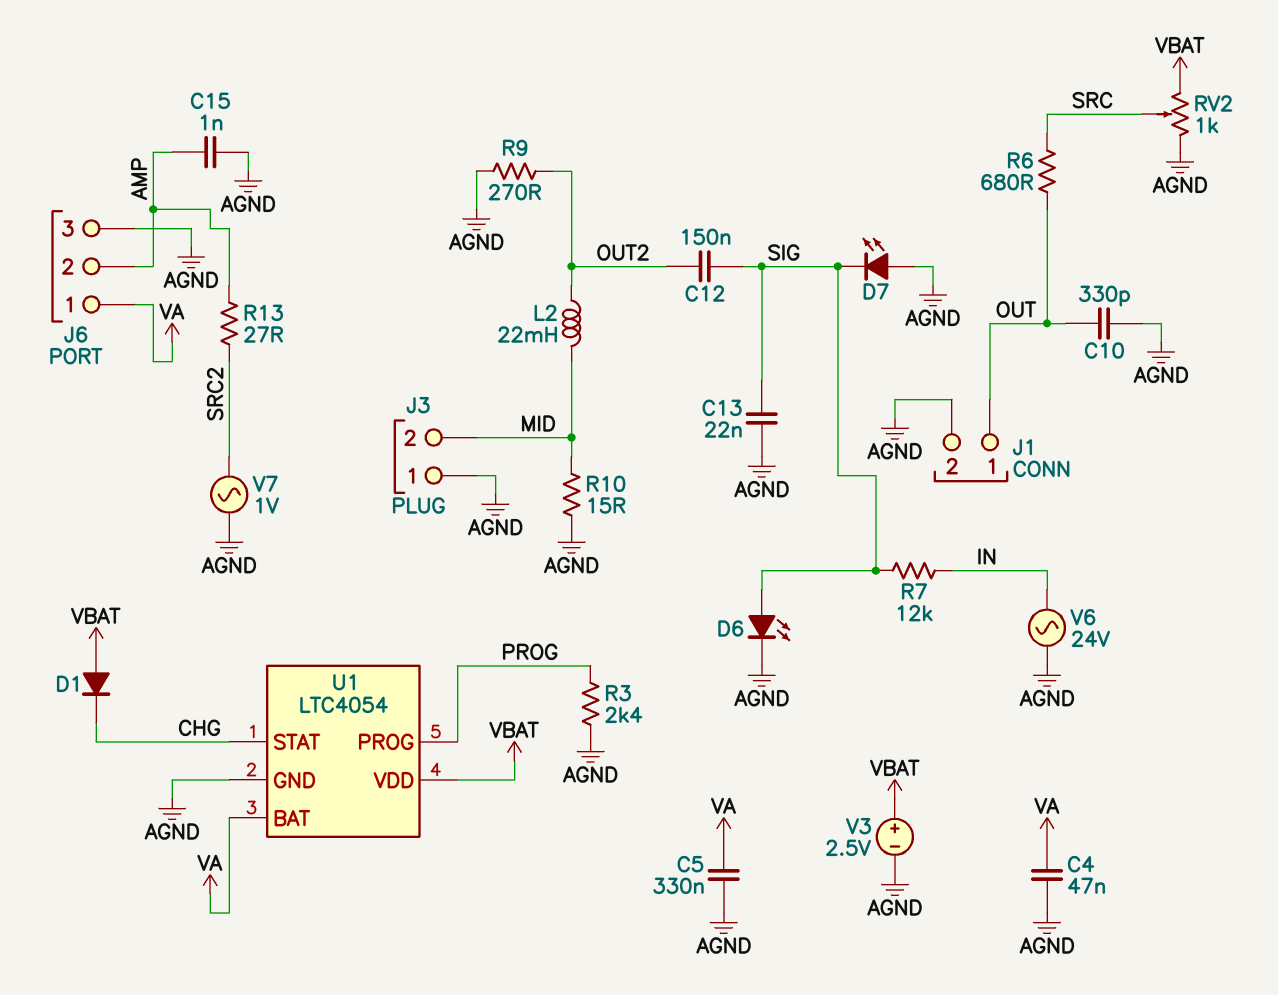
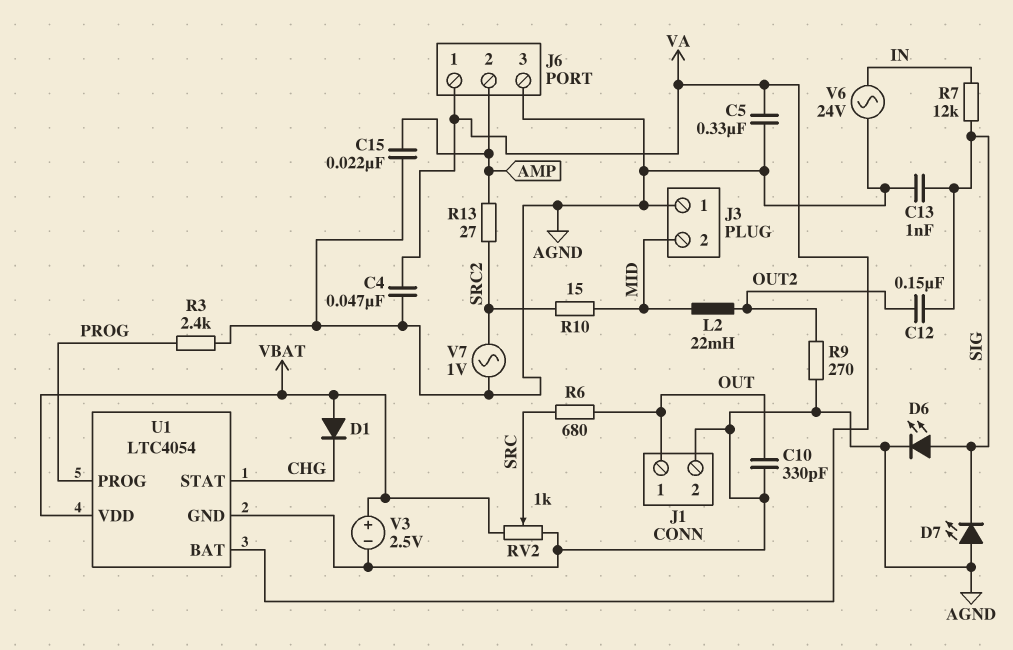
C13: 22nF (AGND, SIG) -> 1nF (AGND, SIG)
C15: 1nF (AGND, AMP) -> 22nF (AGND, AMP)
R10: 15 (AGND, MID) -> 15 (MID, SRC2)

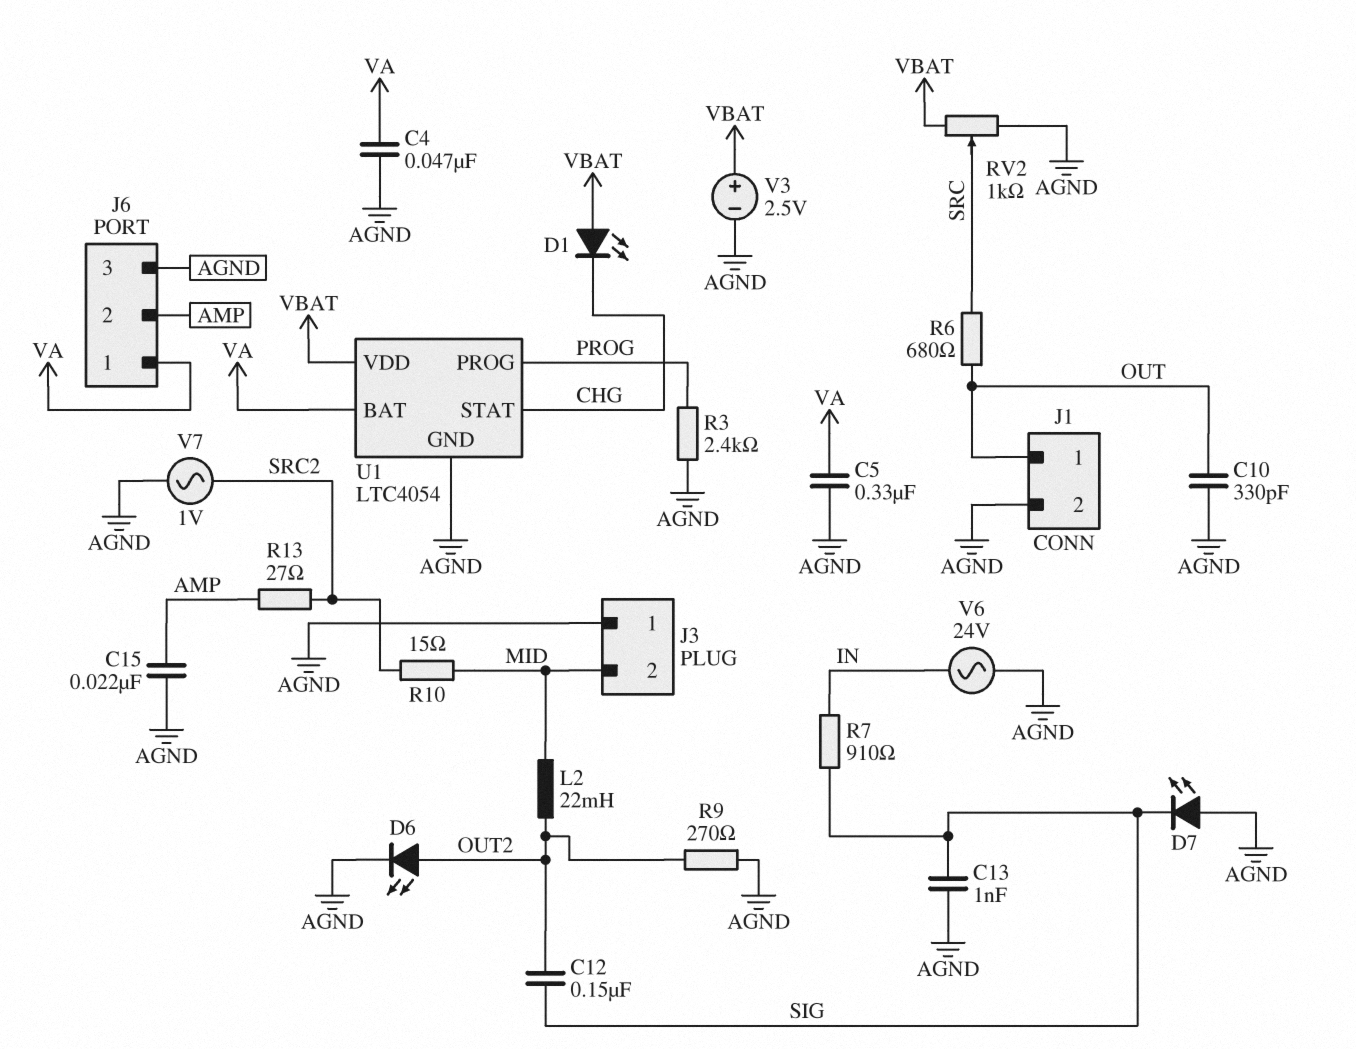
D1: diode (A VBAT, K CHG) -> LED (A VBAT, K CHG)
D6: LED (A SIG, K AGND) -> LED (A OUT2, K AGND)
R7: 12k (IN, SIG) -> 910 (IN, SIG)

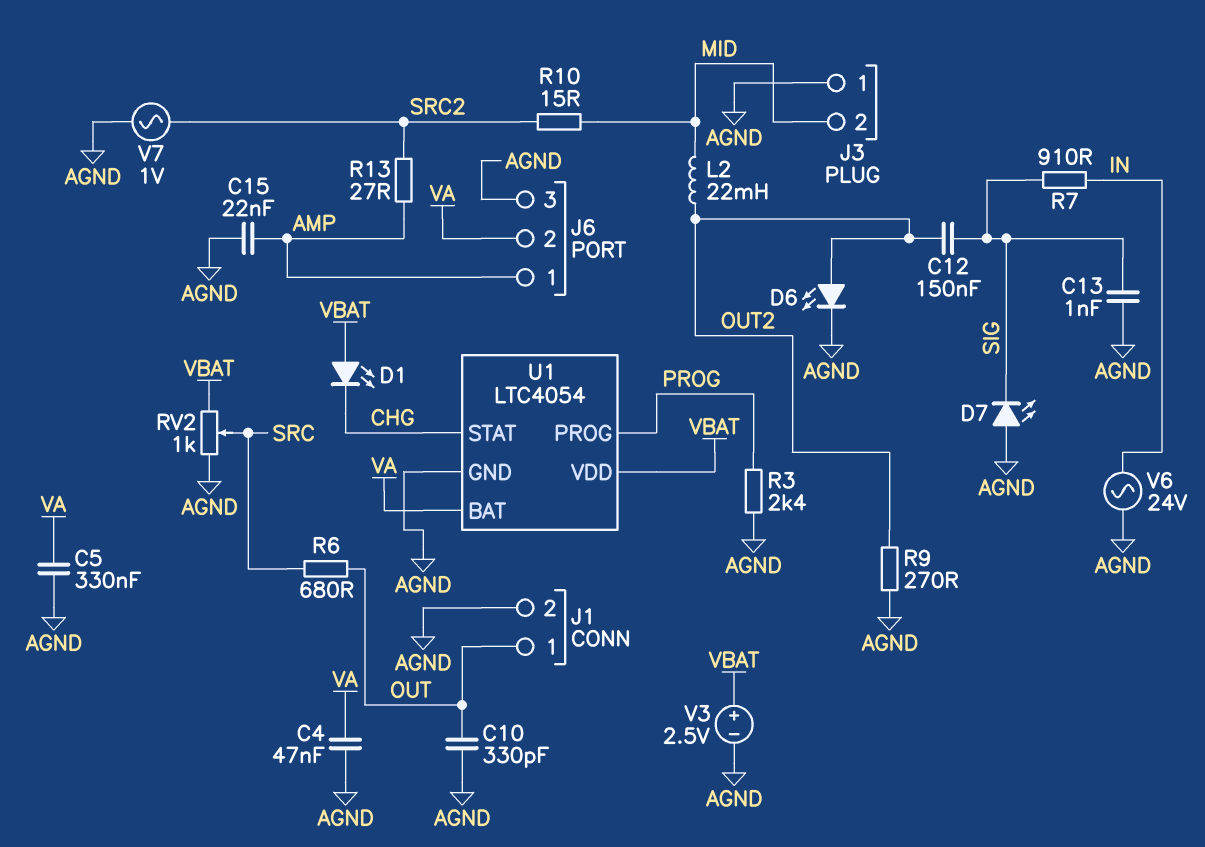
J6 pin 1: VA -> AMP
J6 pin 2: AMP -> VA

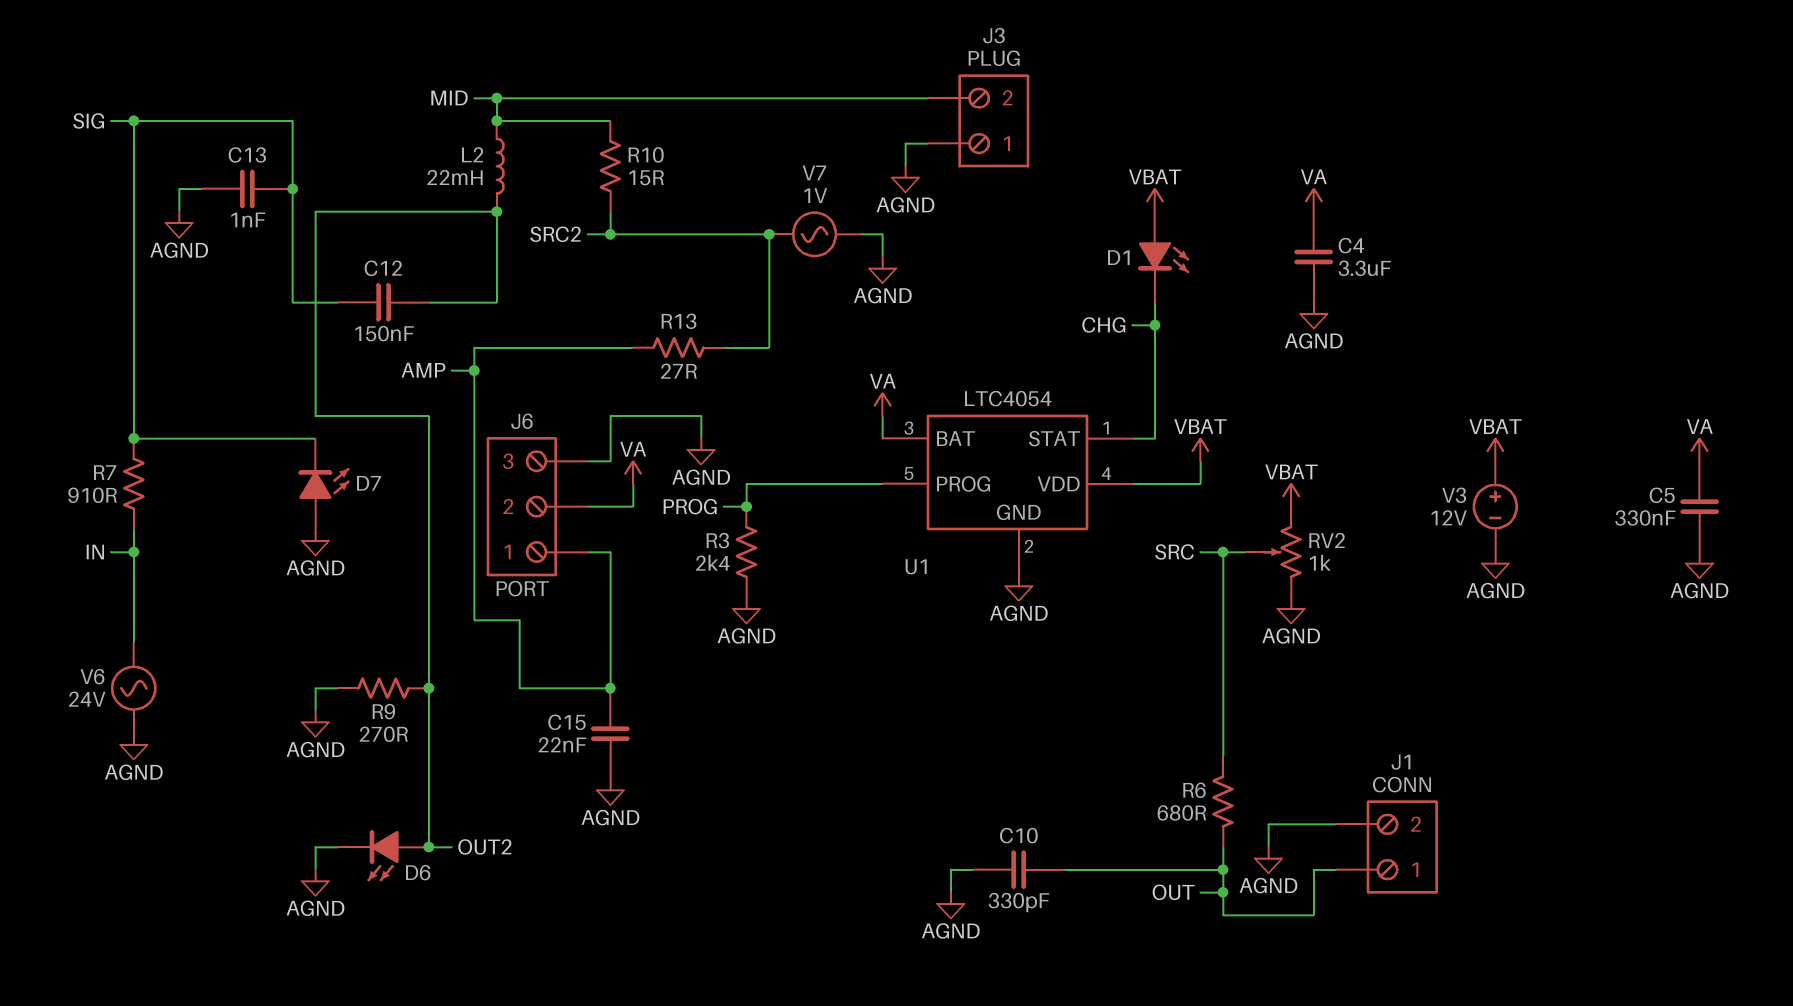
C4: 47nF (AGND, VA) -> 3.3uF (AGND, VA)
V3: 2.5V (plus VBAT, minus AGND) -> 12V (plus VBAT, minus AGND)

